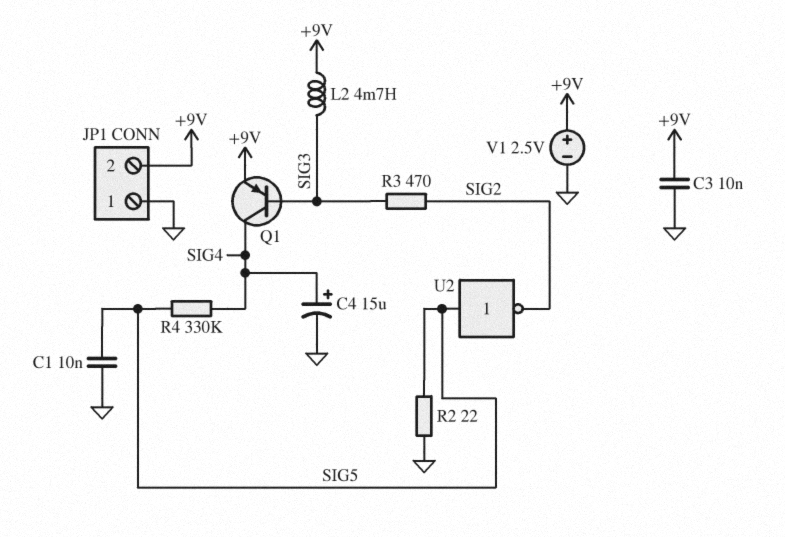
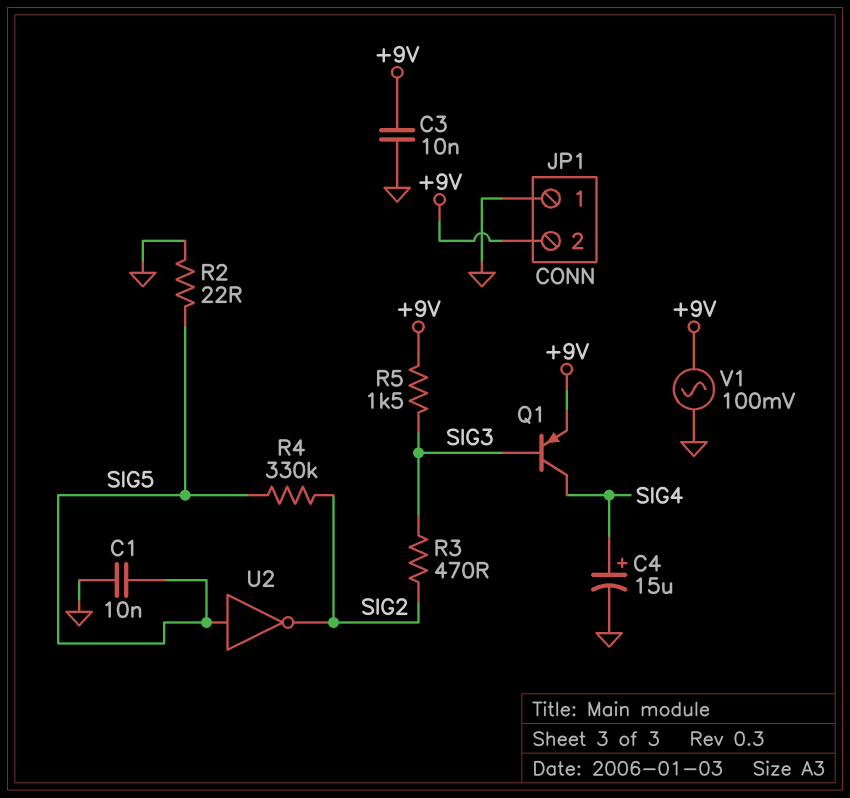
L2: 4.7mH (+9V, SIG3) -> none
R4: 330k (SIG4, SIG5) -> 330k (SIG2, SIG5)
R5: none -> 1.5k (+9V, SIG3)
V1: 2.5V (plus +9V, minus GND) -> AC 100mV (+9V, GND)

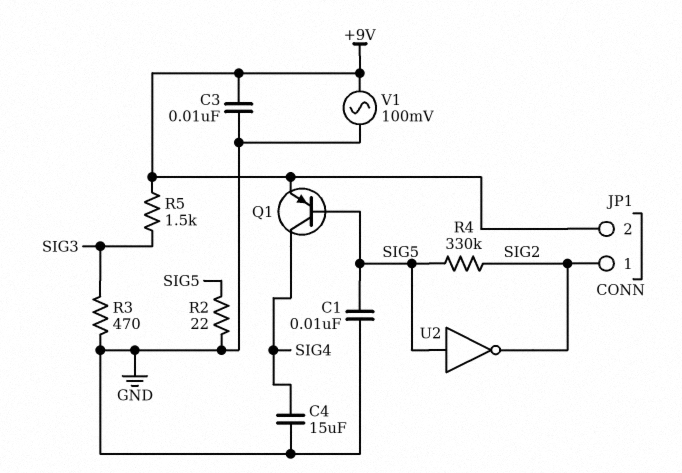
C4: 15uF (plus SIG4, minus GND) -> 15uF (GND, SIG4)
JP1 pin 1: GND -> SIG2
Q1: PNP (B SIG3, C SIG4, E +9V) -> PNP (B SIG5, C SIG4, E +9V)
R3: 470 (SIG2, SIG3) -> 470 (GND, SIG3)

